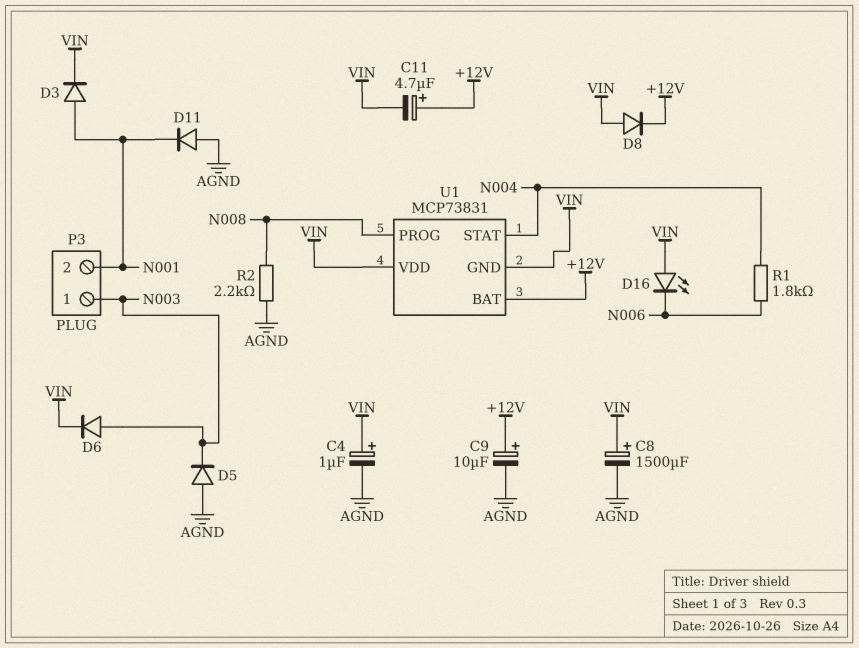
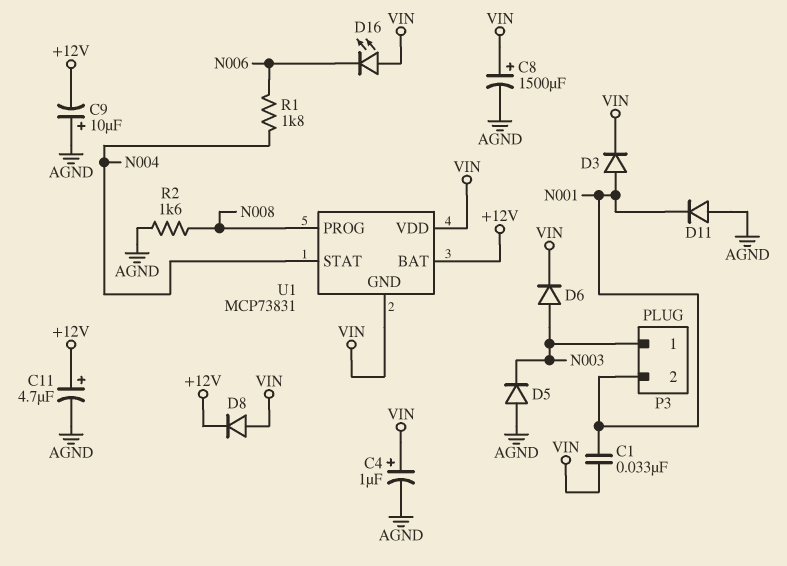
C1: none -> 33nF (N001, VIN)
C9: 10uF (plus +12V, minus AGND) -> 10uF (plus AGND, minus +12V)
C11: 4.7uF (plus +12V, minus VIN) -> 4.7uF (plus +12V, minus AGND)
R2: 2.2k (AGND, N008) -> 1.6k (AGND, N008)

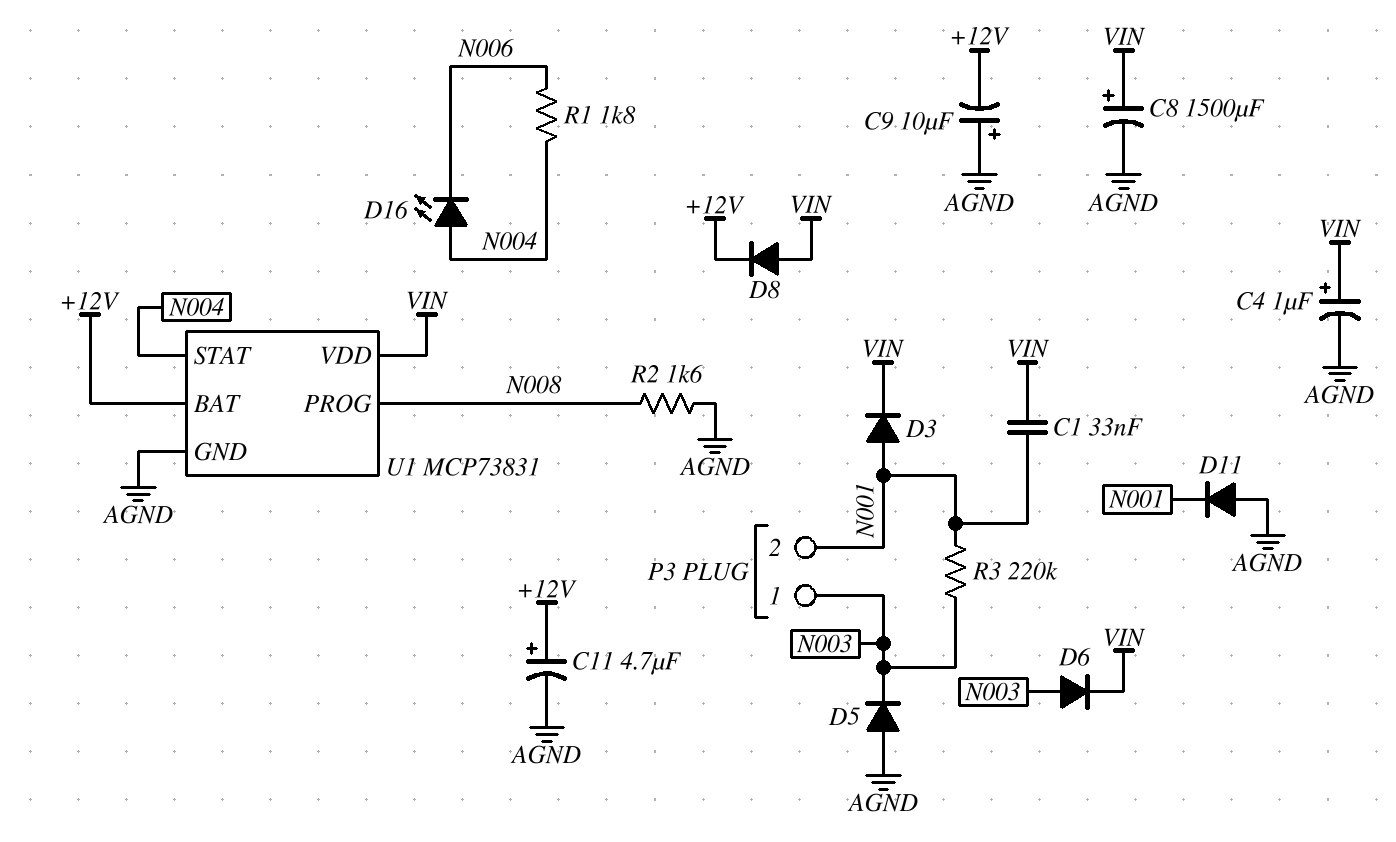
D16: LED (A VIN, K N006) -> LED (A N004, K N006)
R3: none -> 220k (N001, N003)
U1 pin GND: VIN -> AGND

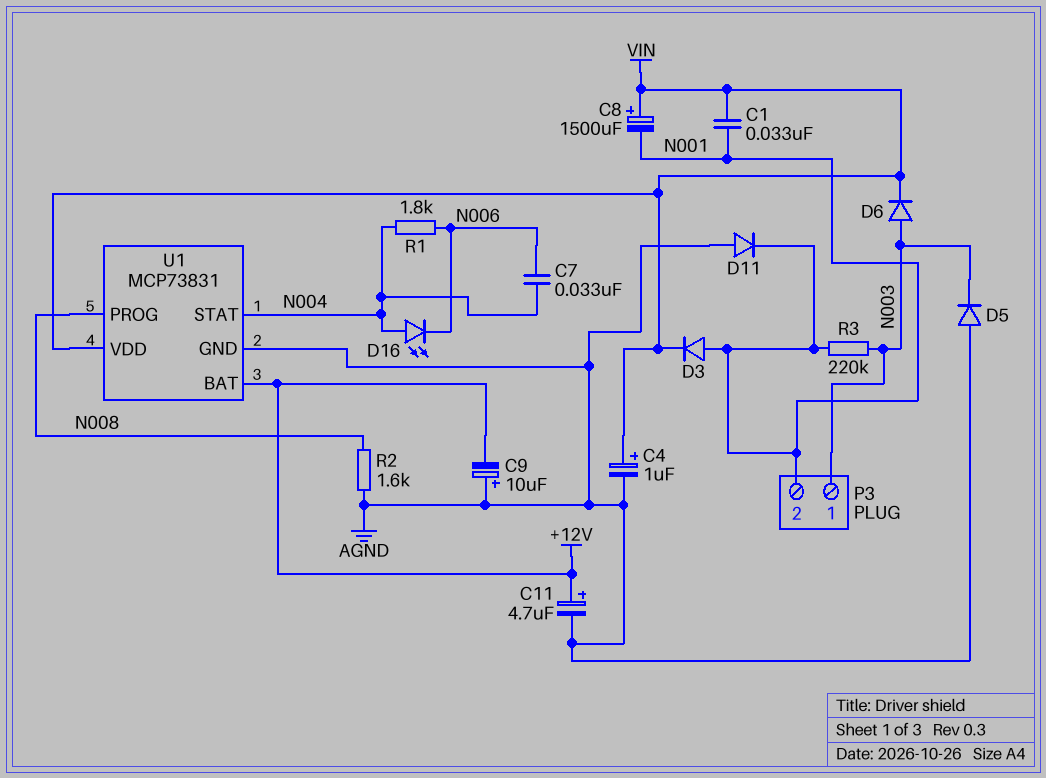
C7: none -> 33nF (N004, N006)
C8: 1500uF (plus VIN, minus AGND) -> 1500uF (plus VIN, minus N001)
D8: diode (A VIN, K +12V) -> none

